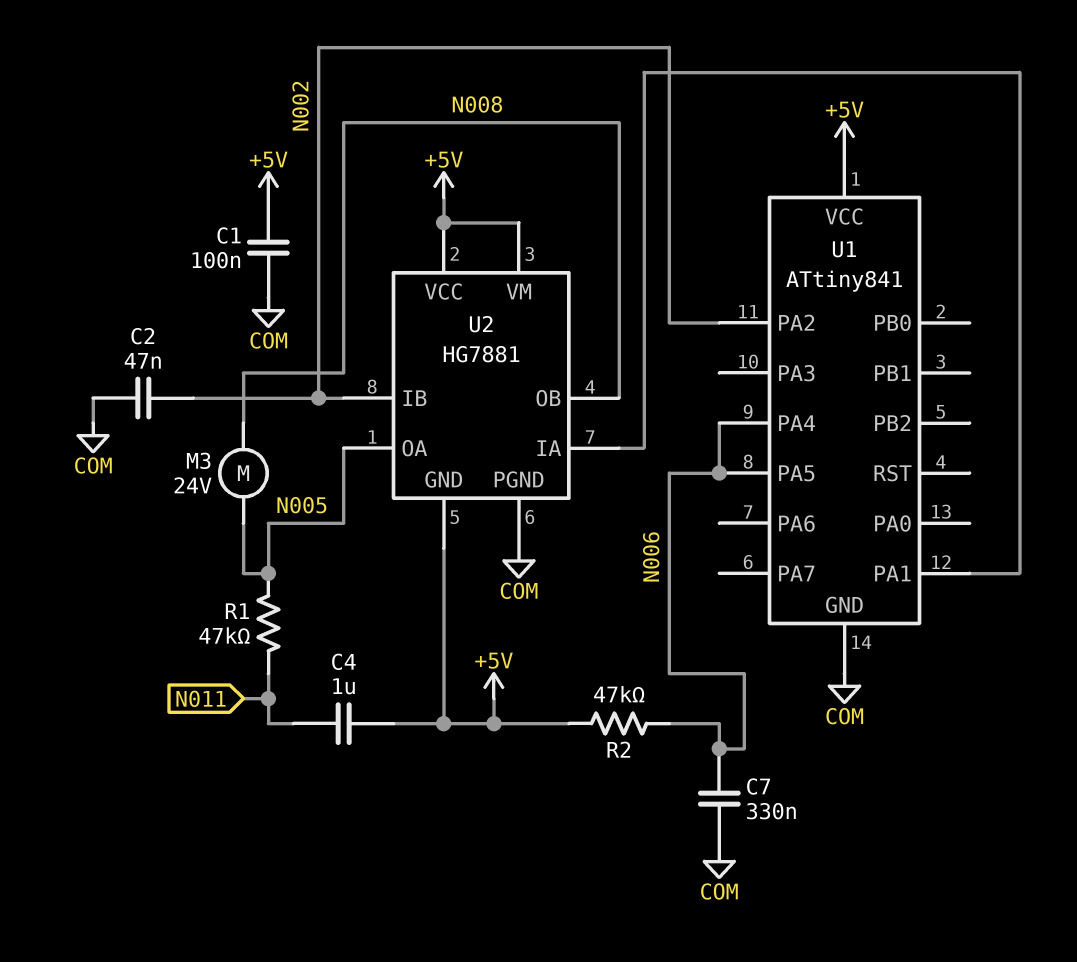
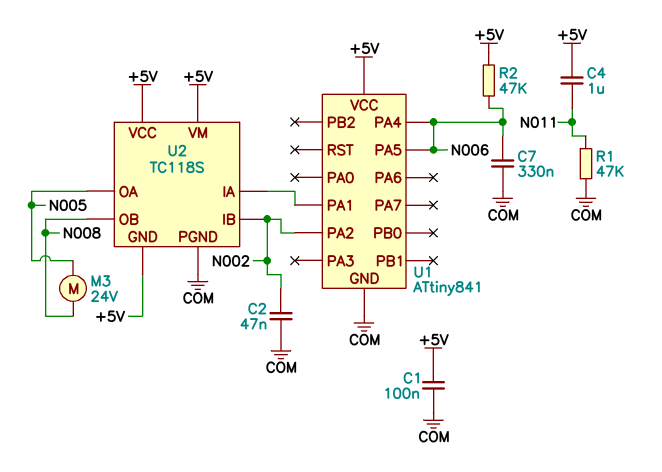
R1: 47k (N005, N011) -> 47k (COM, N011)
U2: HG7881 -> TC118S

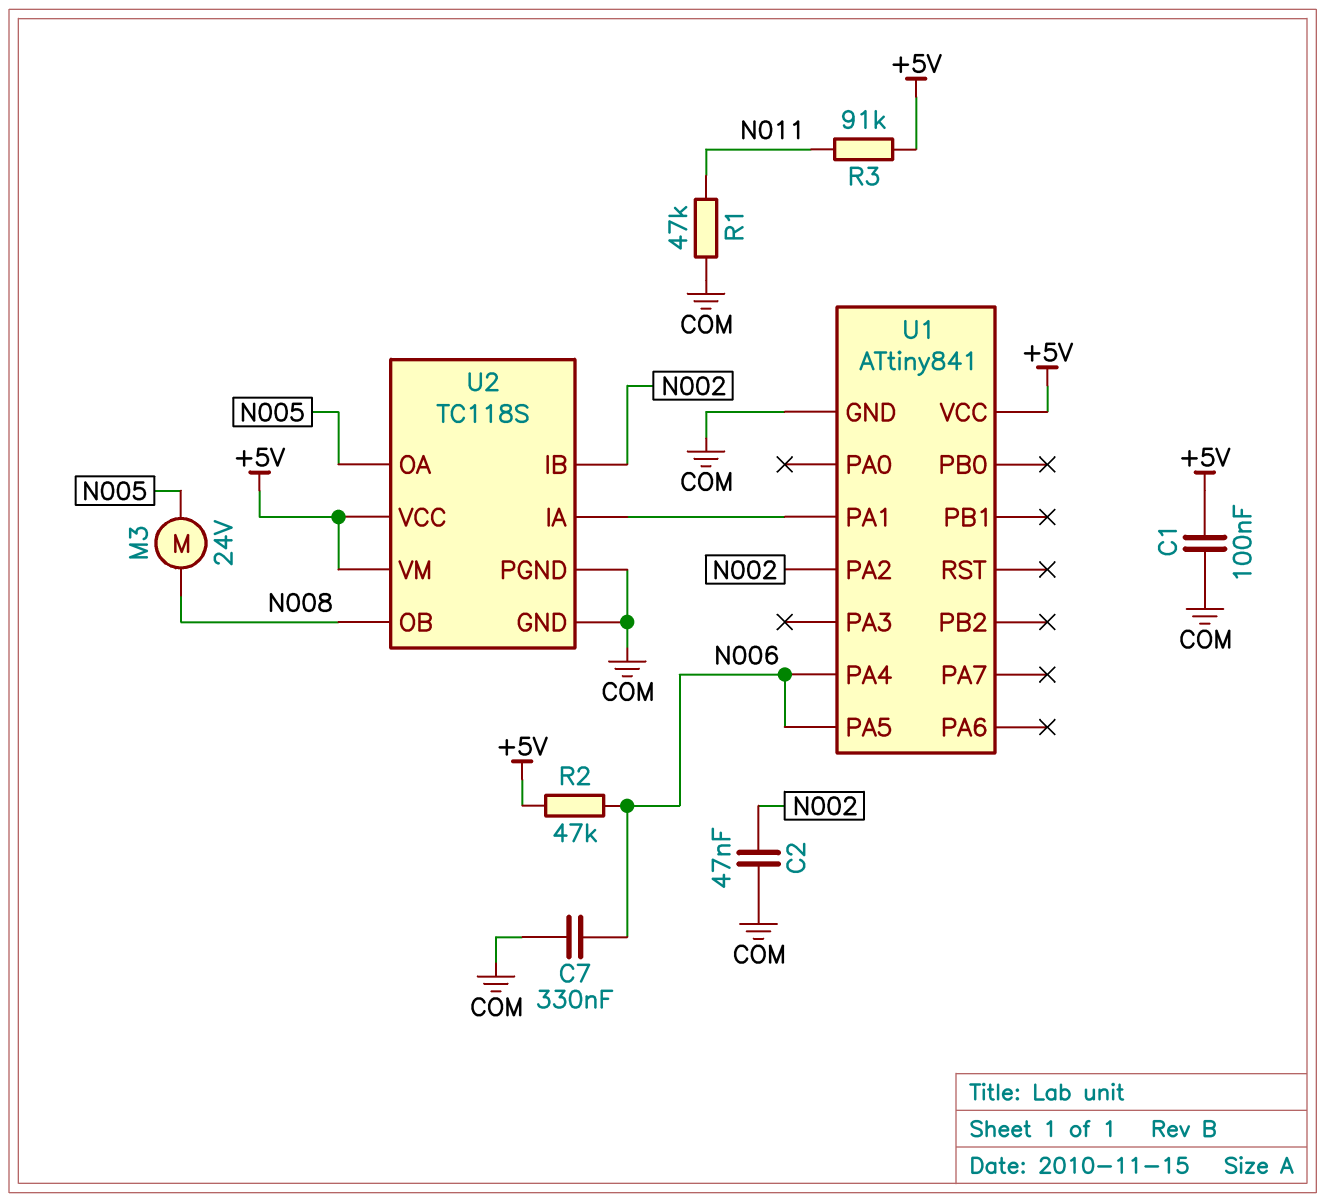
C4: 1uF (+5V, N011) -> none
R3: none -> 91k (+5V, N011)
U2 pin GND: +5V -> COM

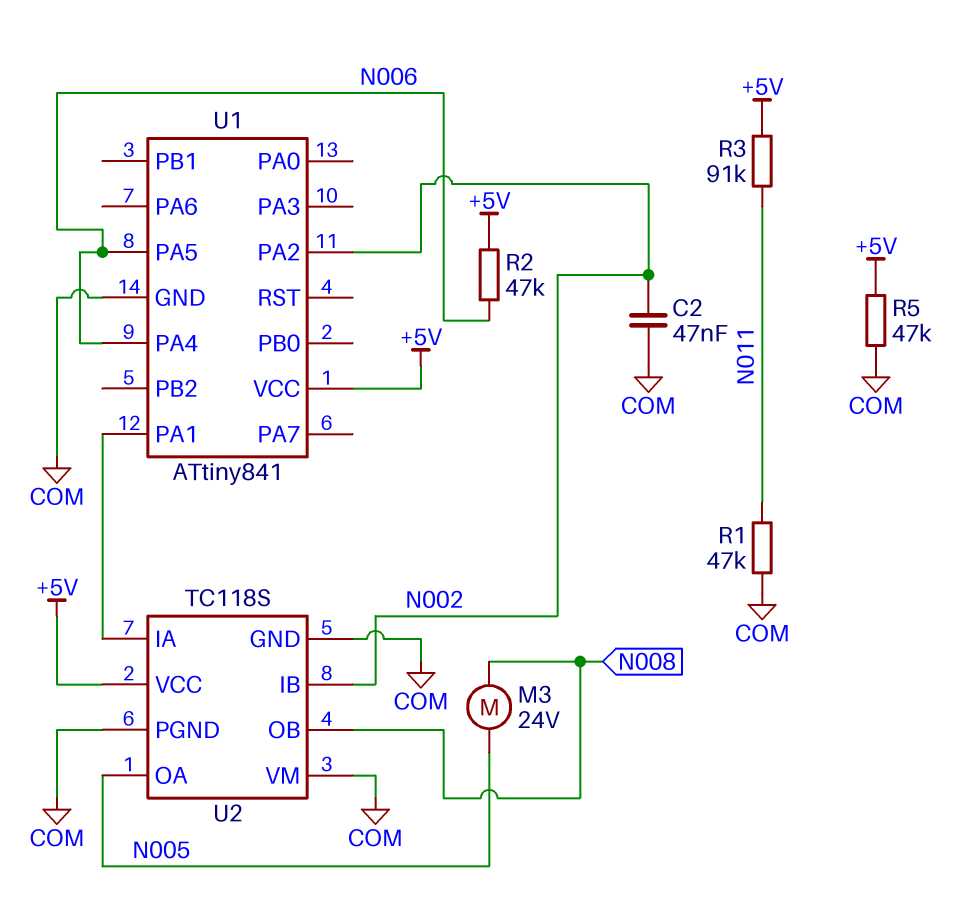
C1: 100nF (+5V, COM) -> none
C7: 330nF (COM, N006) -> none
R5: none -> 47k (+5V, COM)
U2 pin VM: +5V -> COM

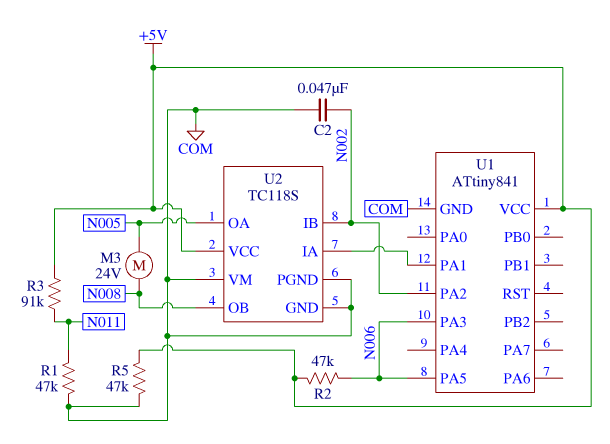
U1 pin PA3: none -> N006
U1 pin PA4: N006 -> none

